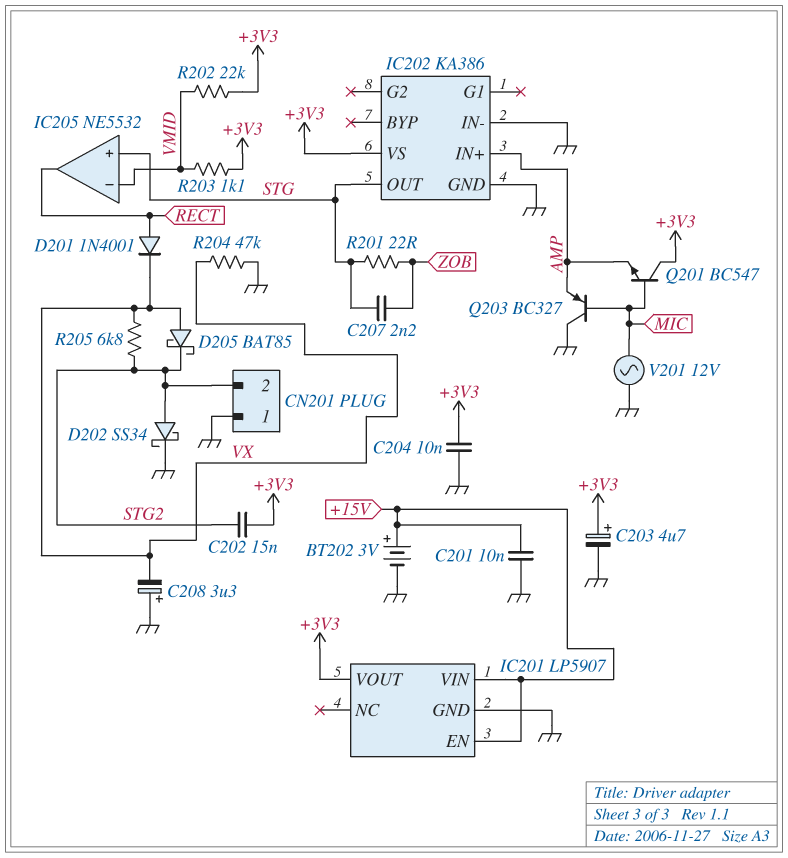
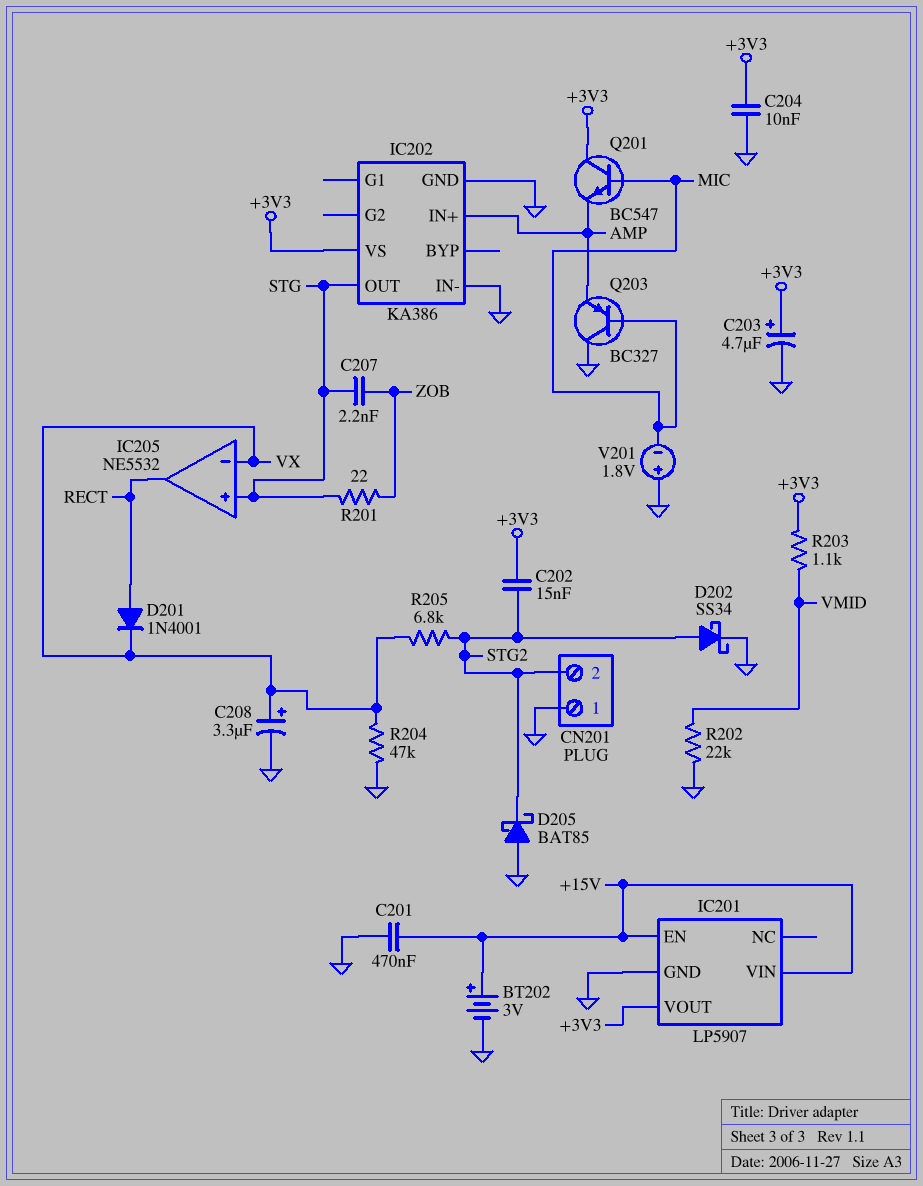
C201: 10nF (+15V, GND) -> 470nF (+15V, GND)
C208: 3.3uF (plus GND, minus VX) -> 3.3uF (plus VX, minus GND)
D205: schottky BAT85 (A VX, K STG2) -> schottky BAT85 (A GND, K STG2)
IC205 pin in-: VMID -> VX
R202: 22k (+3V3, VMID) -> 22k (GND, VMID)
V201: AC 12V (GND, MIC) -> 1.8V (plus GND, minus MIC)

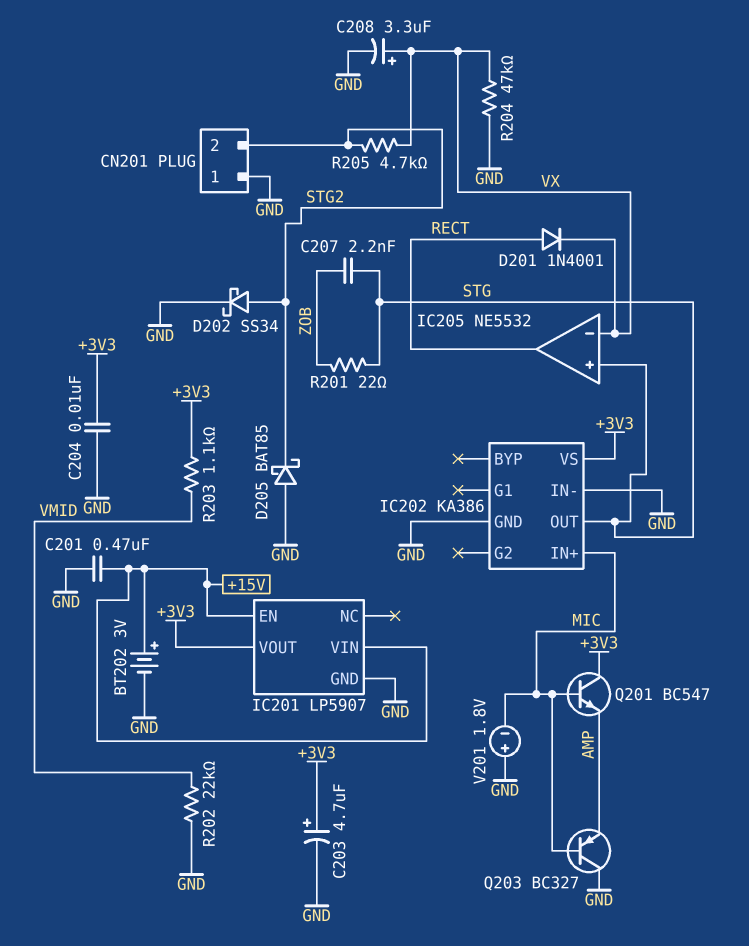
C202: 15nF (+3V3, STG2) -> none
IC202 pin IN+: AMP -> MIC
R205: 6.8k (STG2, VX) -> 4.7k (STG2, VX)

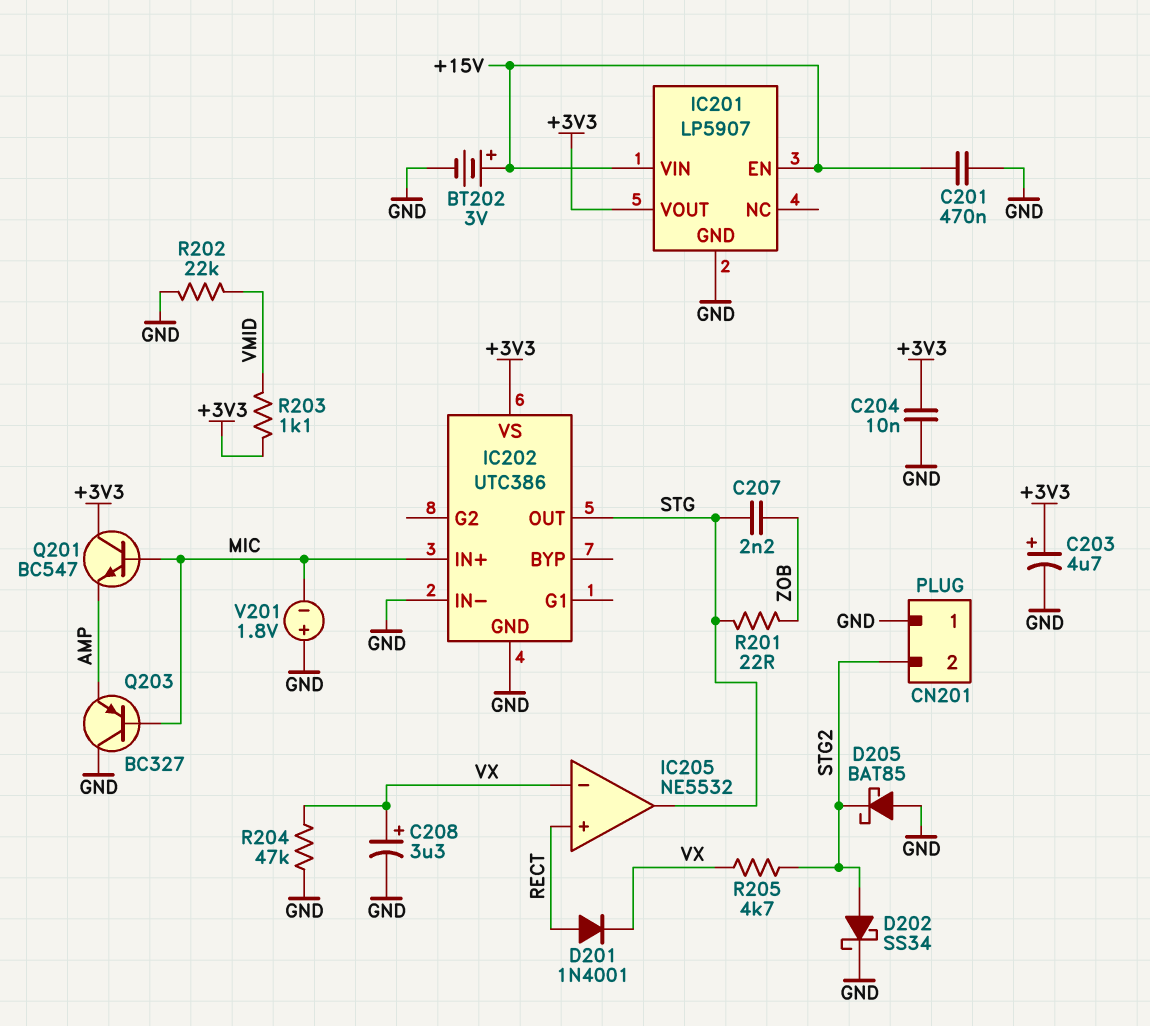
IC202: KA386 -> UTC386
IC205 pin in+: STG -> RECT
IC205 pin out: RECT -> STG

